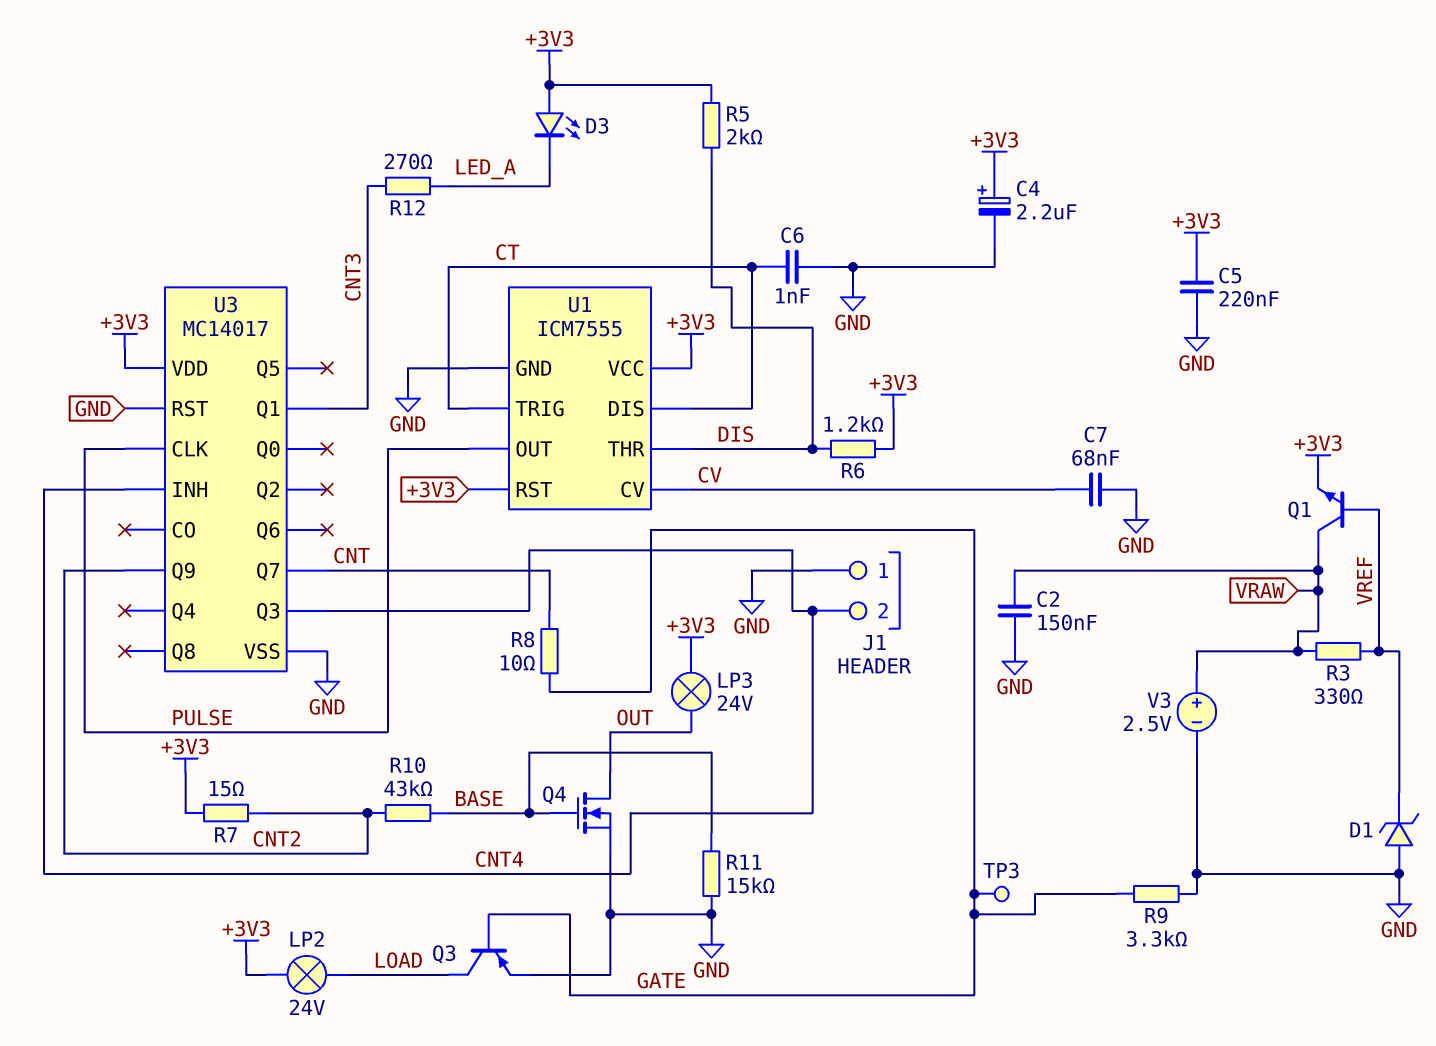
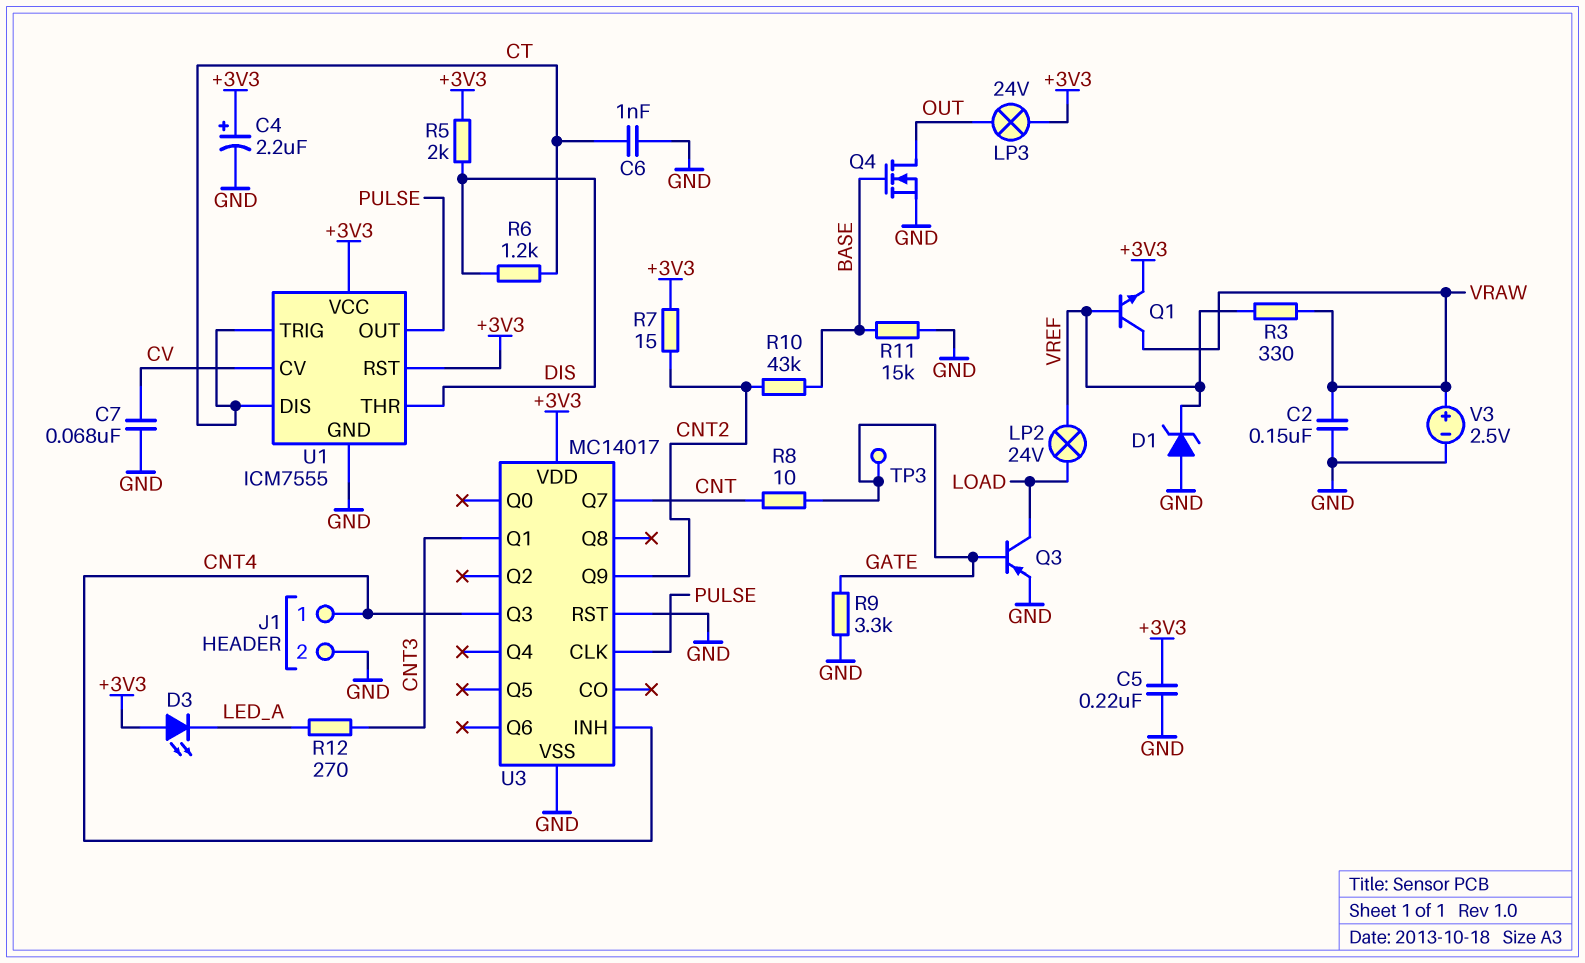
J1 pin 1: GND -> CNT4
J1 pin 2: CNT4 -> GND
LP2: lamp 24V (+3V3, LOAD) -> lamp 24V (LOAD, VREF)
R6: 1.2k (+3V3, DIS) -> 1.2k (CT, DIS)

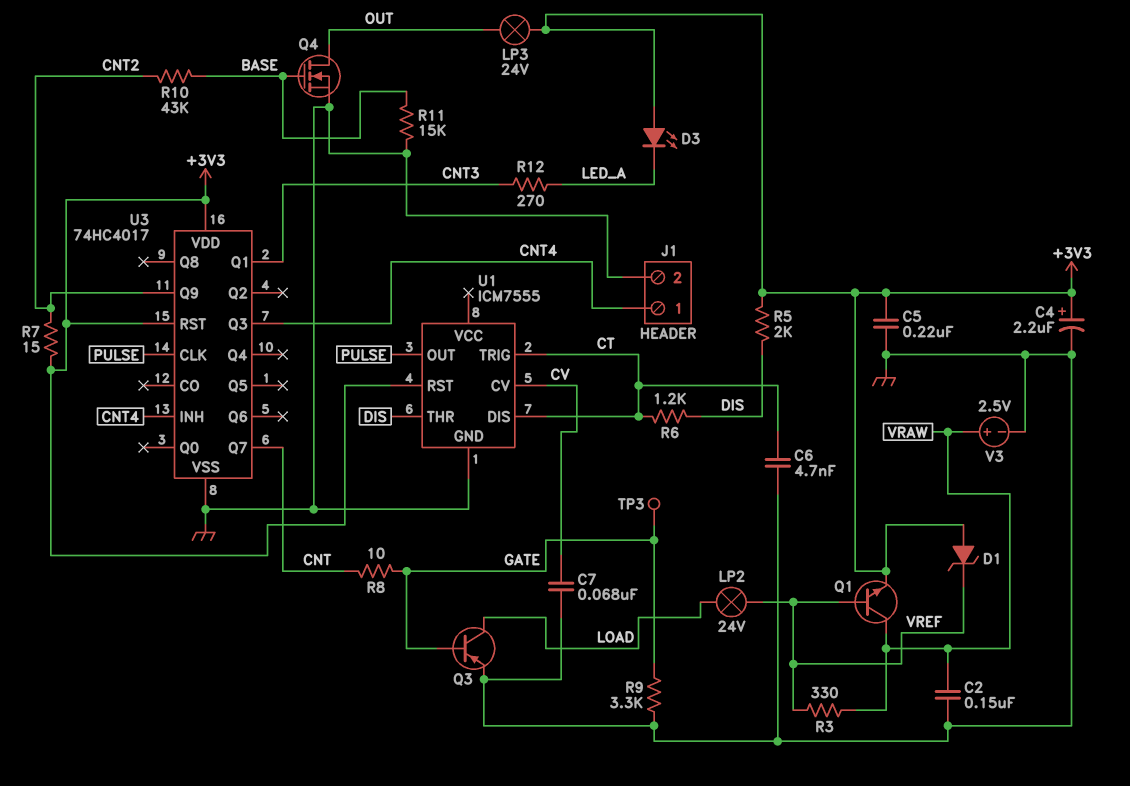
C6: 1nF (CT, GND) -> 4.7nF (CT, GND)
D1: zener (A GND, K VREF) -> zener (A +3V3, K VREF)
U1 pin VCC: +3V3 -> none
U3: MC14017 -> 74HC4017
U3 pin RST: GND -> +3V3

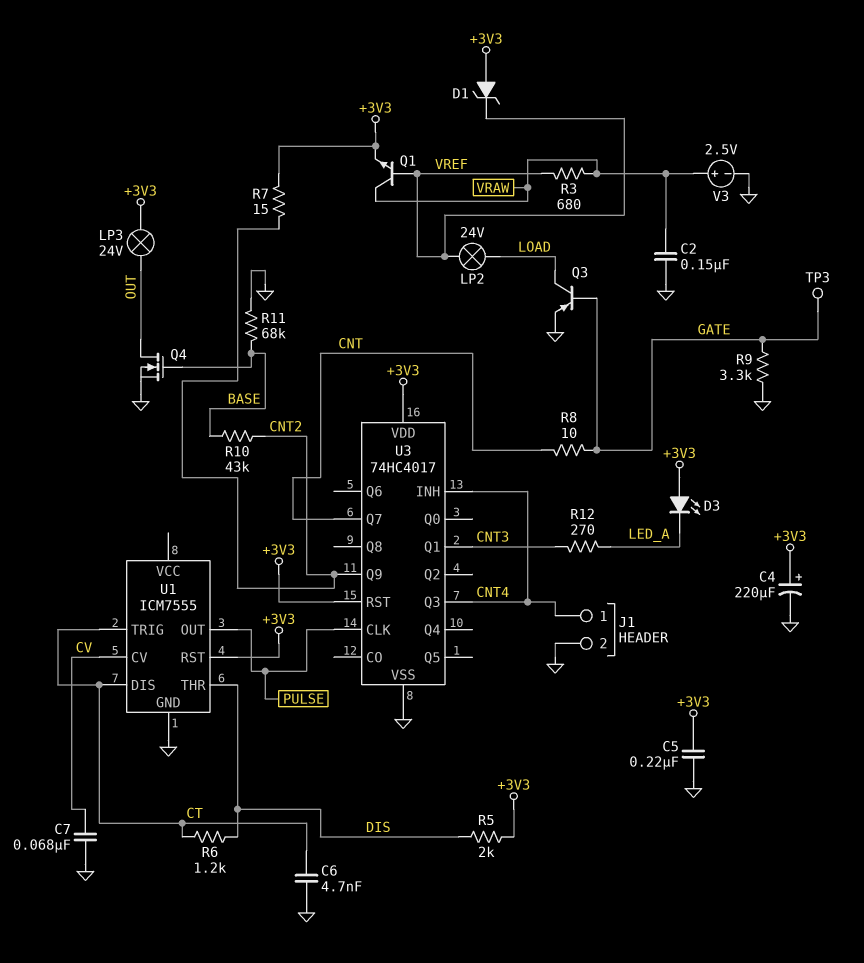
C4: 2.2uF (plus +3V3, minus GND) -> 220uF (plus +3V3, minus GND)
R3: 330 (VRAW, VREF) -> 680 (VRAW, VREF)
R11: 15k (BASE, GND) -> 68k (BASE, GND)

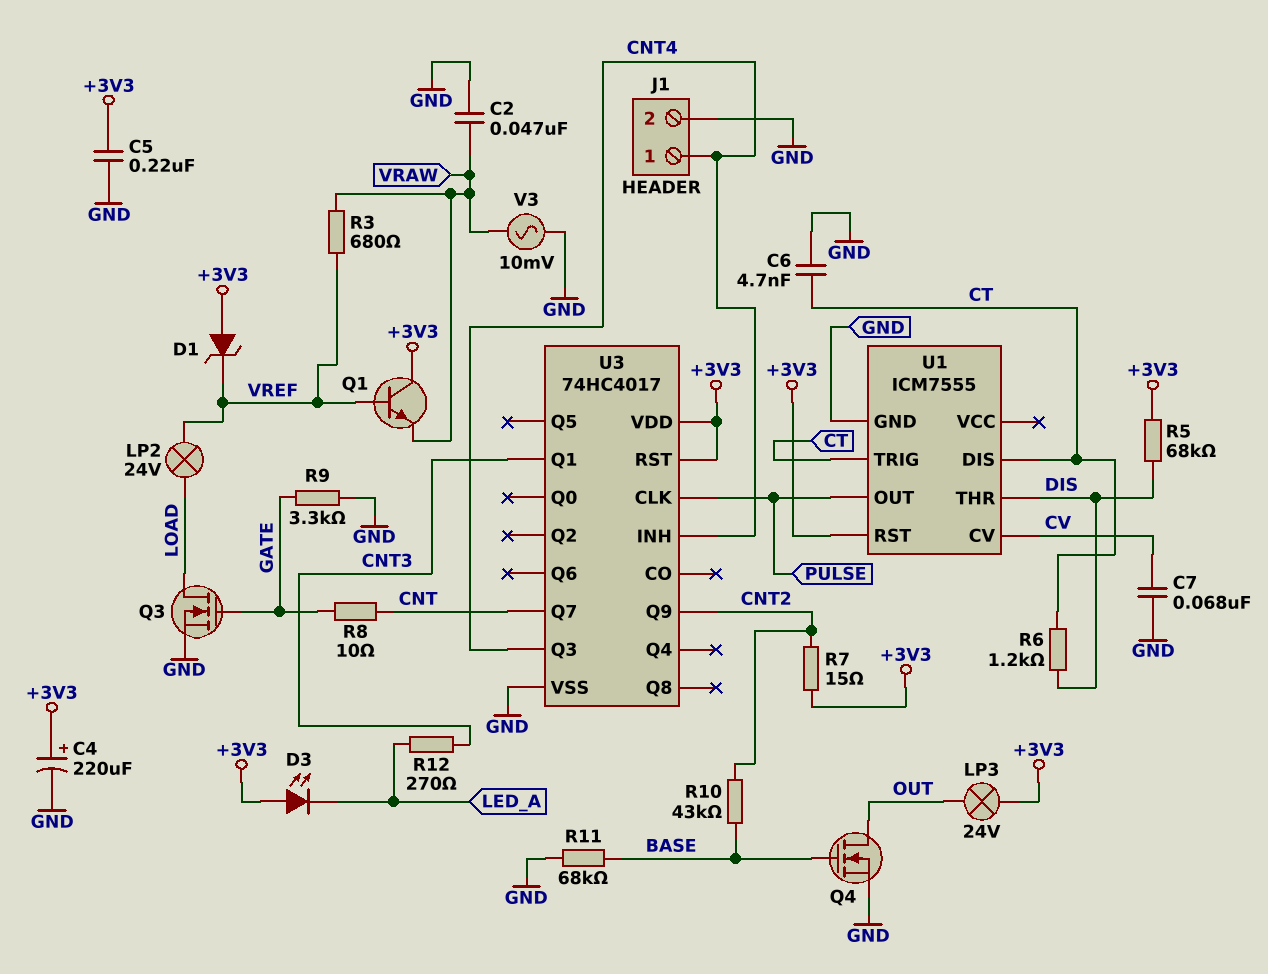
C2: 150nF (GND, VRAW) -> 47nF (GND, VRAW)
Q1: NPN (B VREF, C VRAW, E +3V3) -> NPN (B VREF, C +3V3, E VRAW)
Q3: PNP (B GATE, C LOAD, E GND) -> NMOS (G GATE, D LOAD, S GND)
R5: 2k (+3V3, DIS) -> 68k (+3V3, DIS)
TP3: test point (GATE) -> none
V3: 2.5V (plus VRAW, minus GND) -> AC 10mV (GND, VRAW)

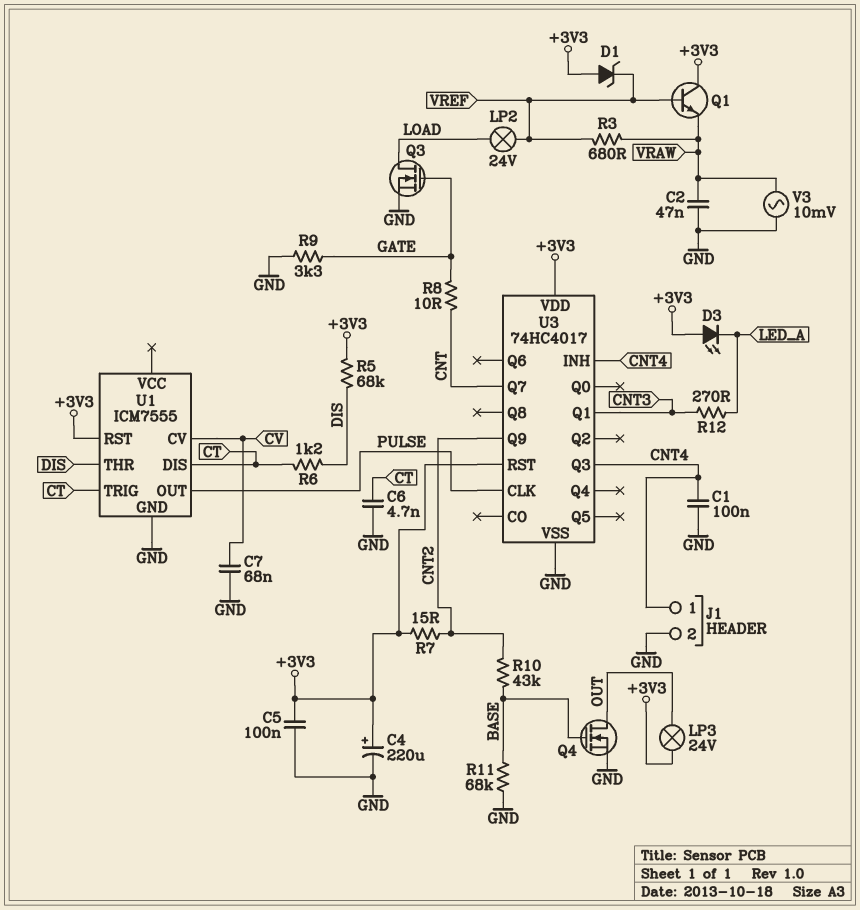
C1: none -> 100nF (CNT4, GND)
C5: 220nF (+3V3, GND) -> 100nF (+3V3, GND)

